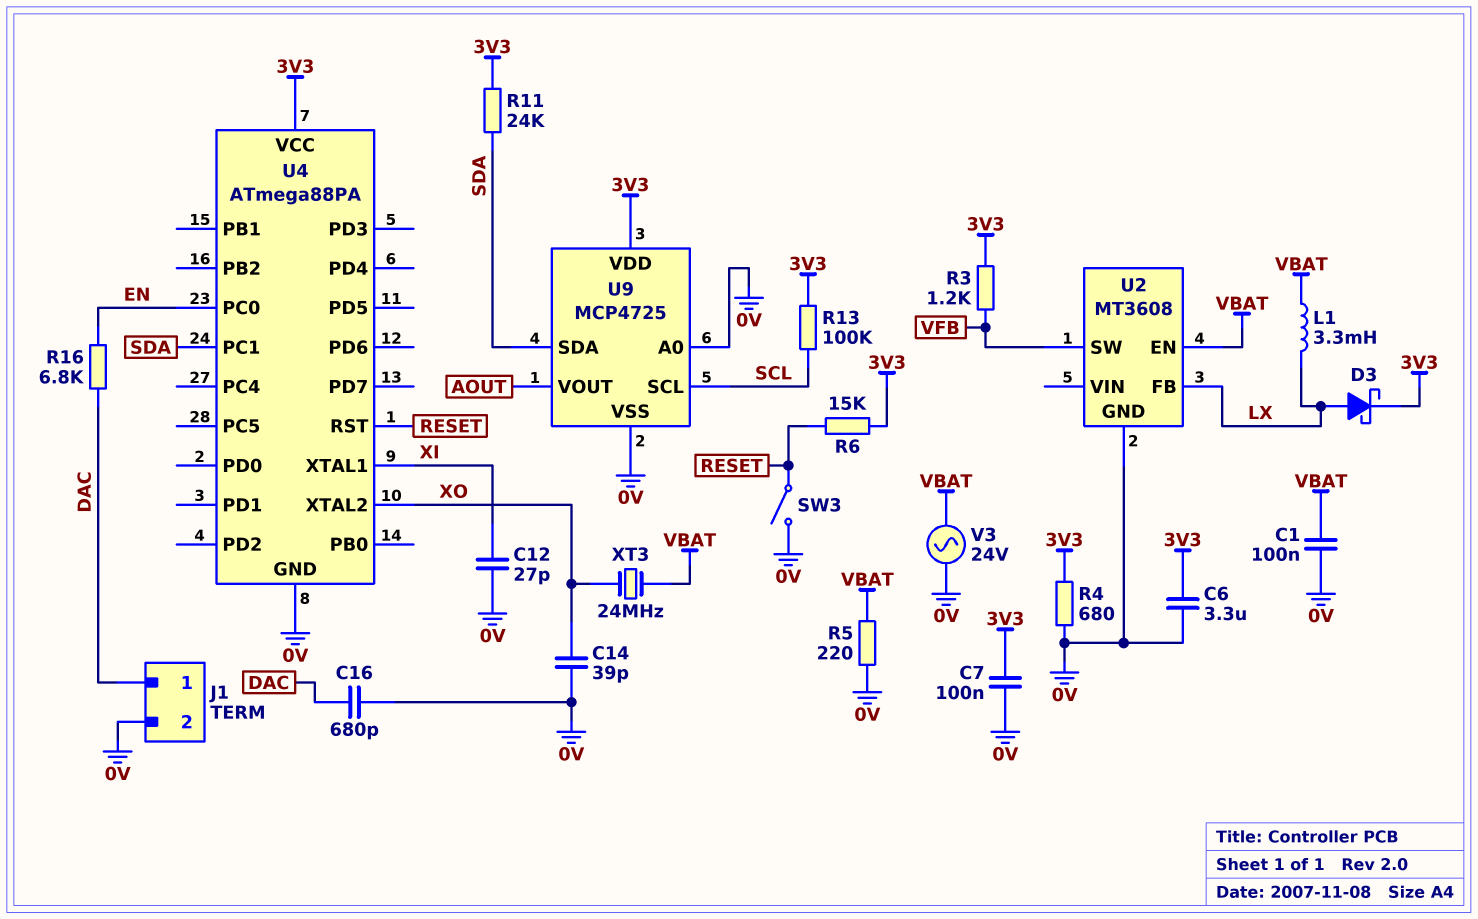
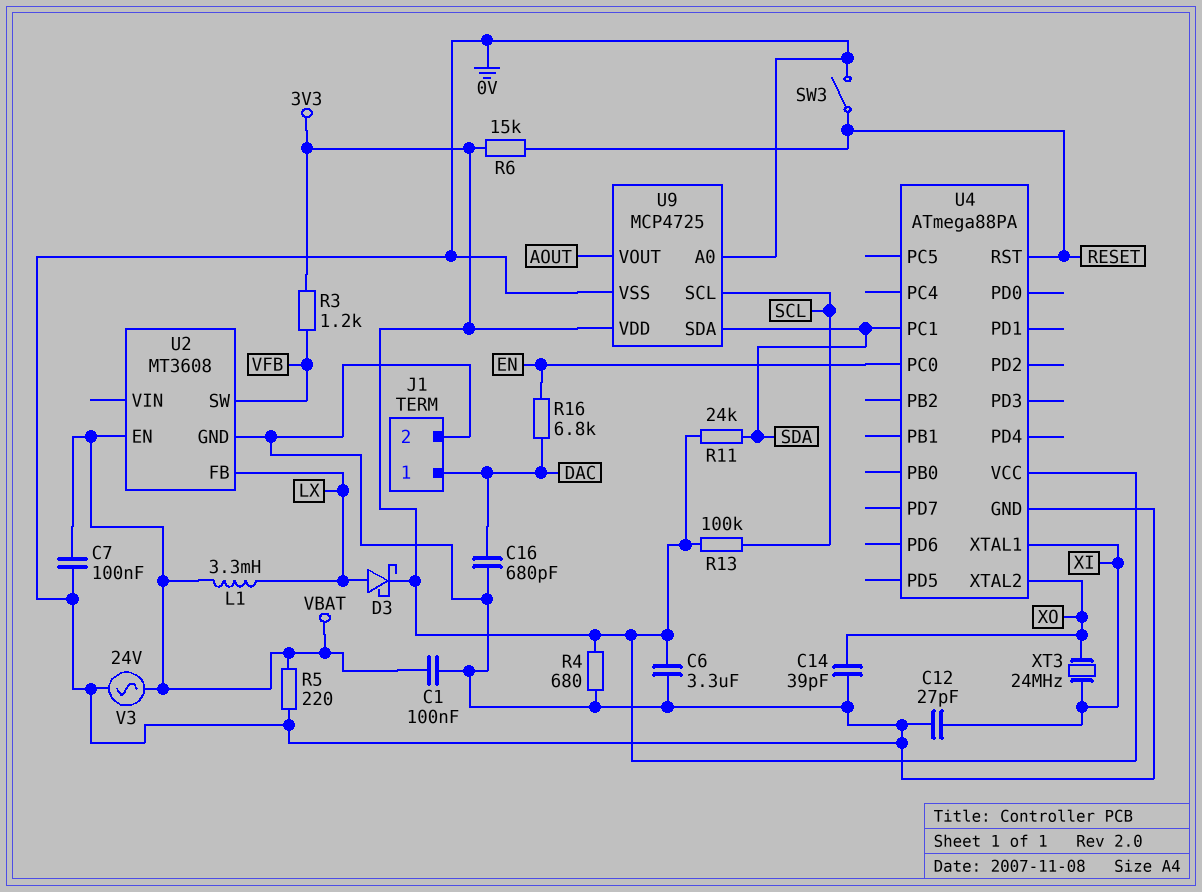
C7: 100nF (0V, 3V3) -> 100nF (0V, VBAT)
XT3: 24MHz (VBAT, XO) -> 24MHz (XI, XO)

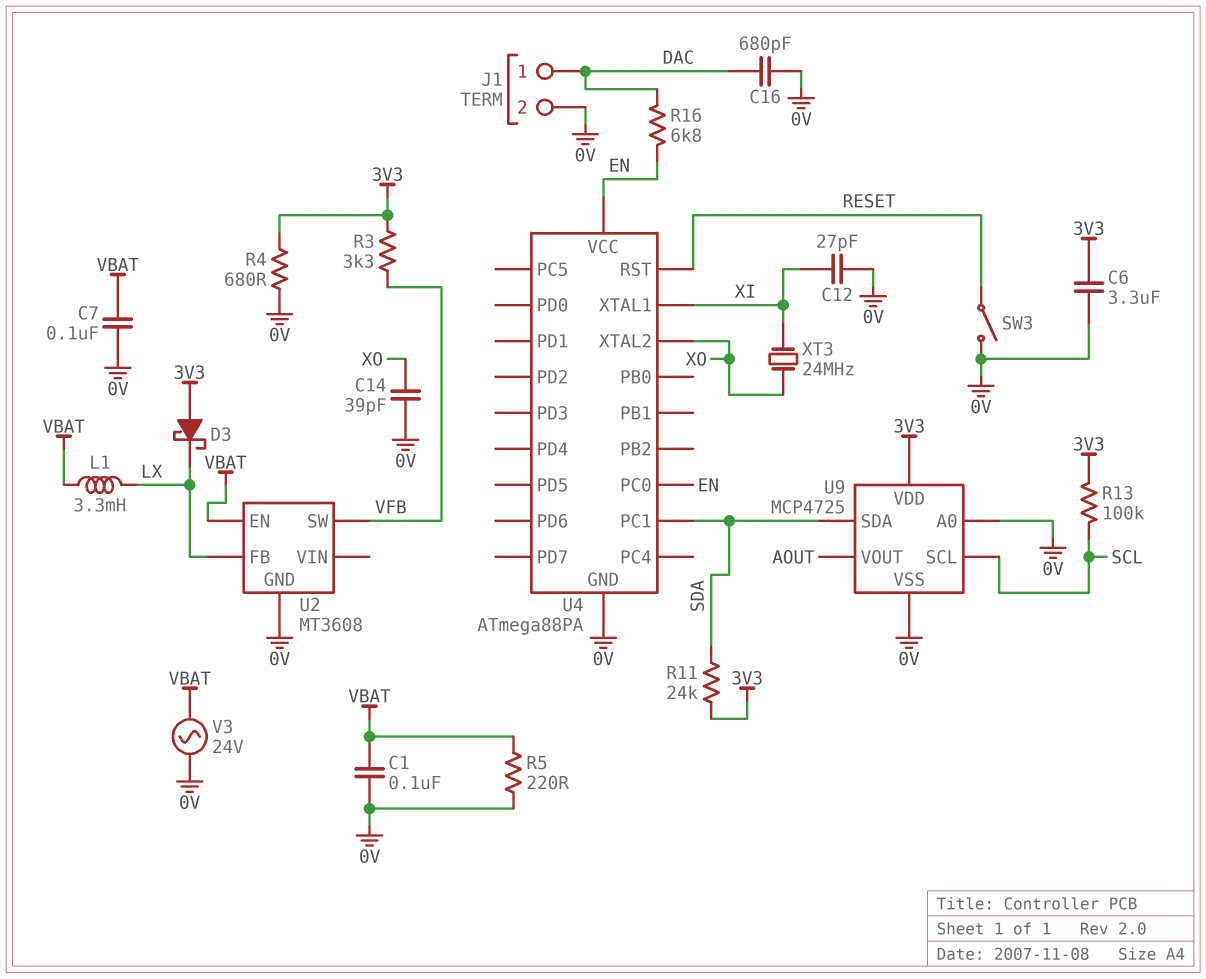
D3: schottky (A LX, K 3V3) -> schottky (A 3V3, K LX)
R3: 1.2k (3V3, VFB) -> 3.3k (3V3, VFB)
R6: 15k (3V3, RESET) -> none
U4 pin VCC: 3V3 -> EN

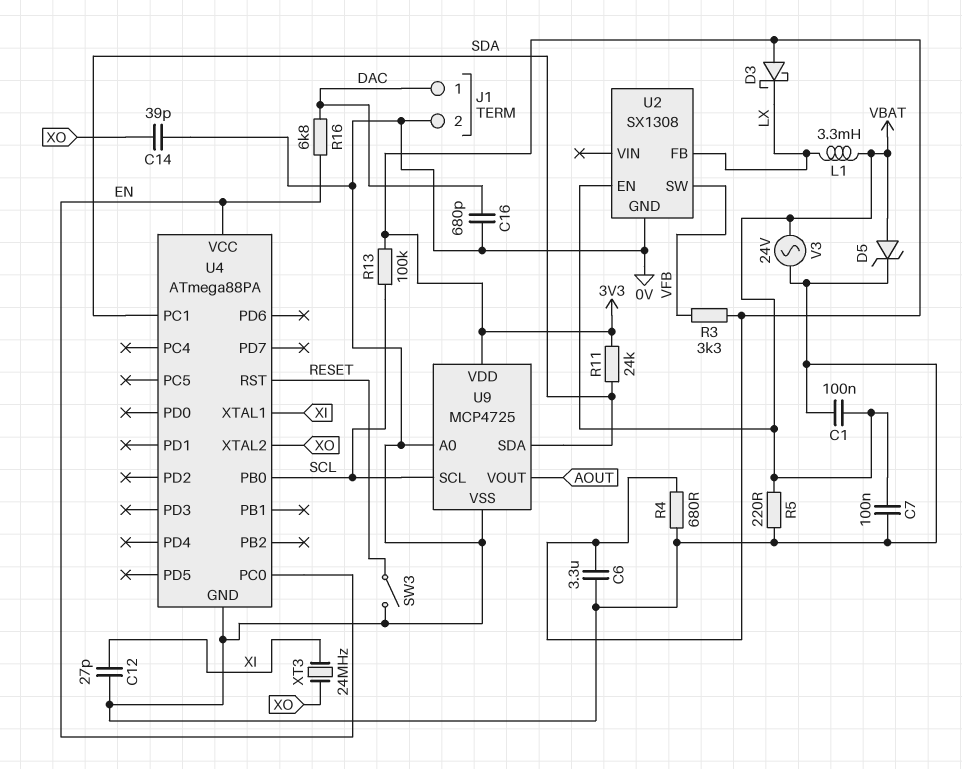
D5: none -> zener (A VBAT, K 0V)
U2: MT3608 -> SX1308
U4 pin PB0: none -> SCL

